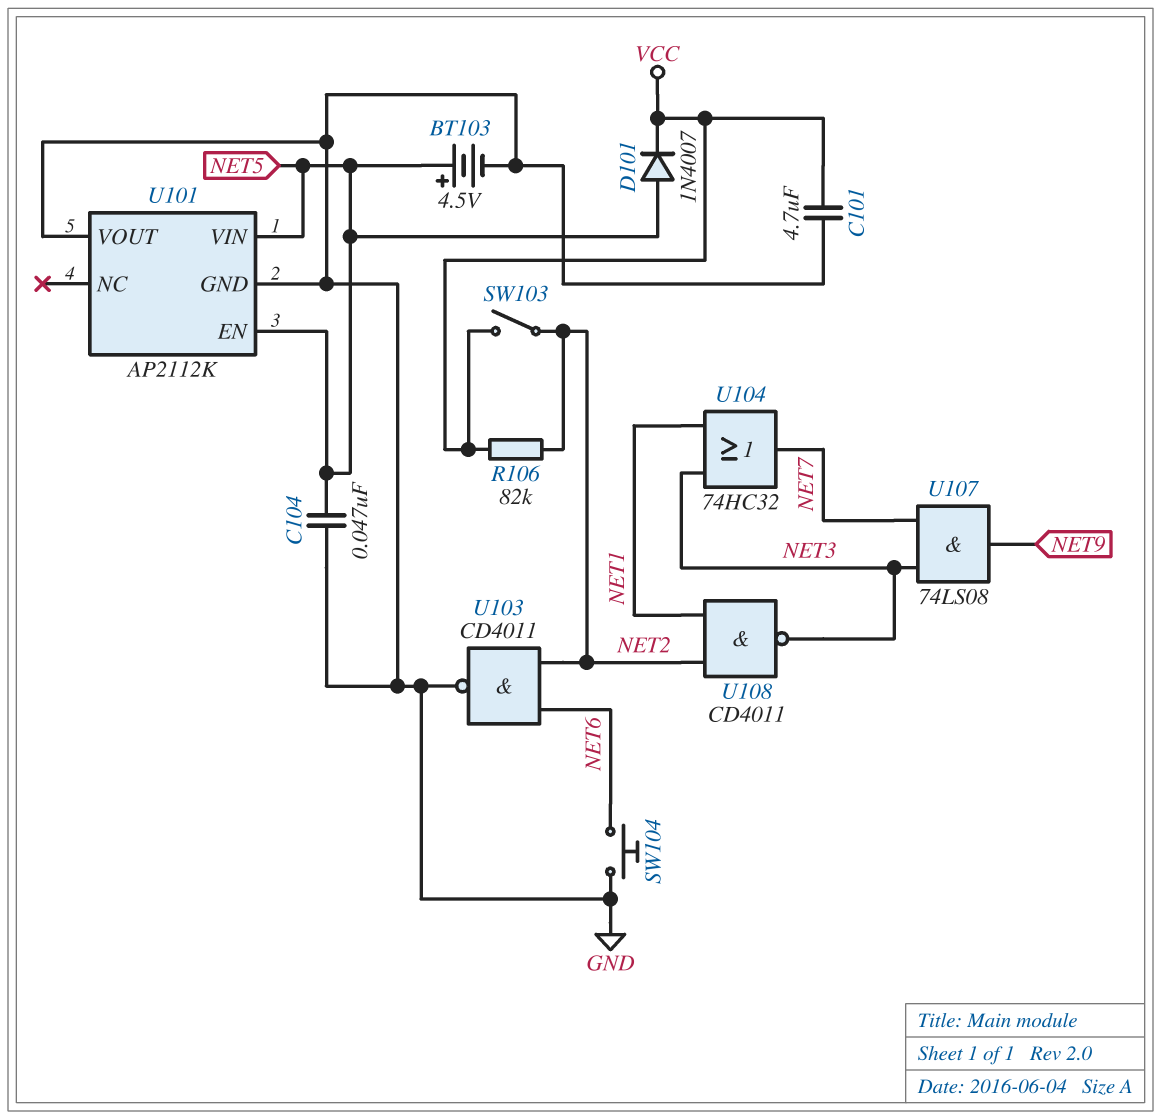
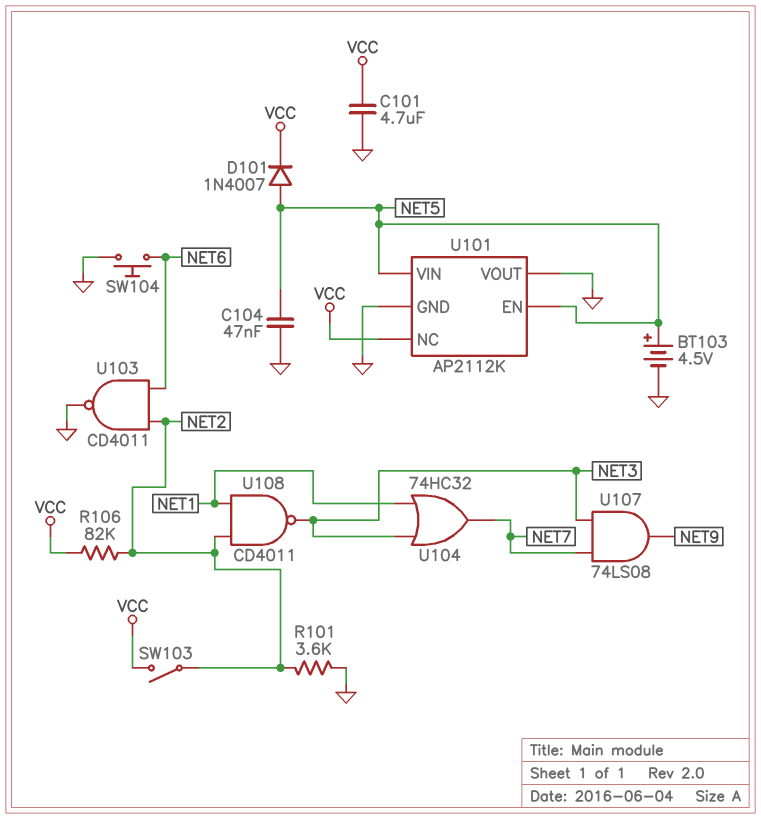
R101: none -> 3.6k (GND, NET2)
U101 pin NC: none -> VCC

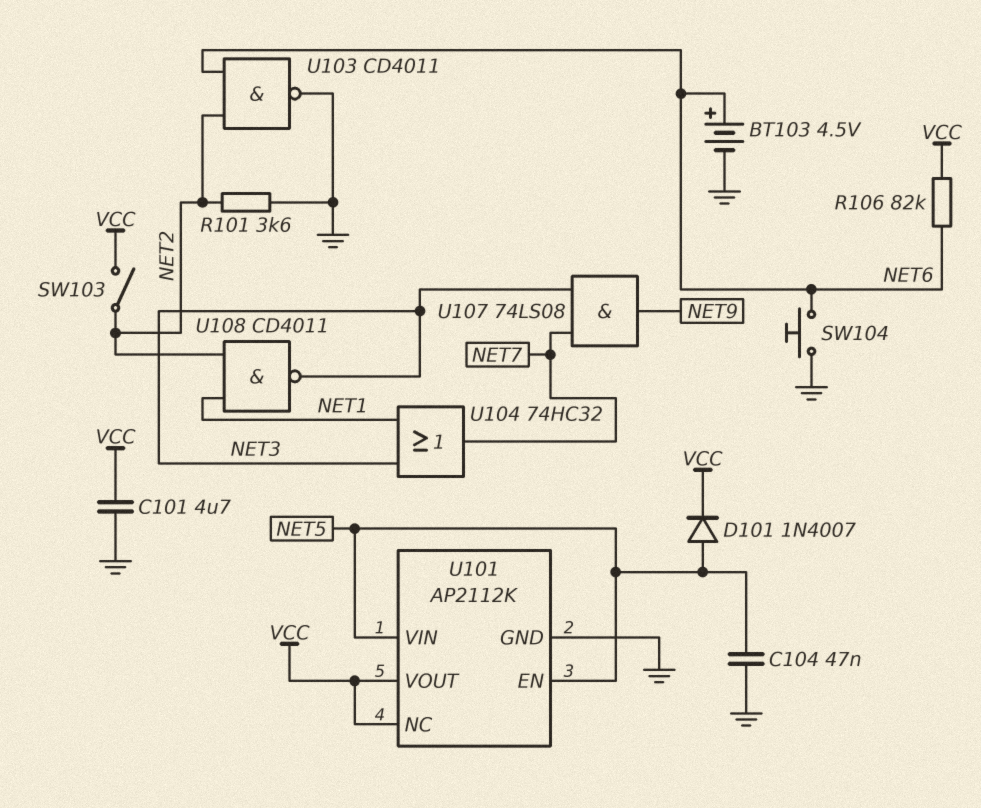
BT103: 4.5V (plus NET5, minus GND) -> 4.5V (plus NET6, minus GND)
R106: 82k (NET2, VCC) -> 82k (NET6, VCC)
U101 pin VOUT: GND -> VCC

